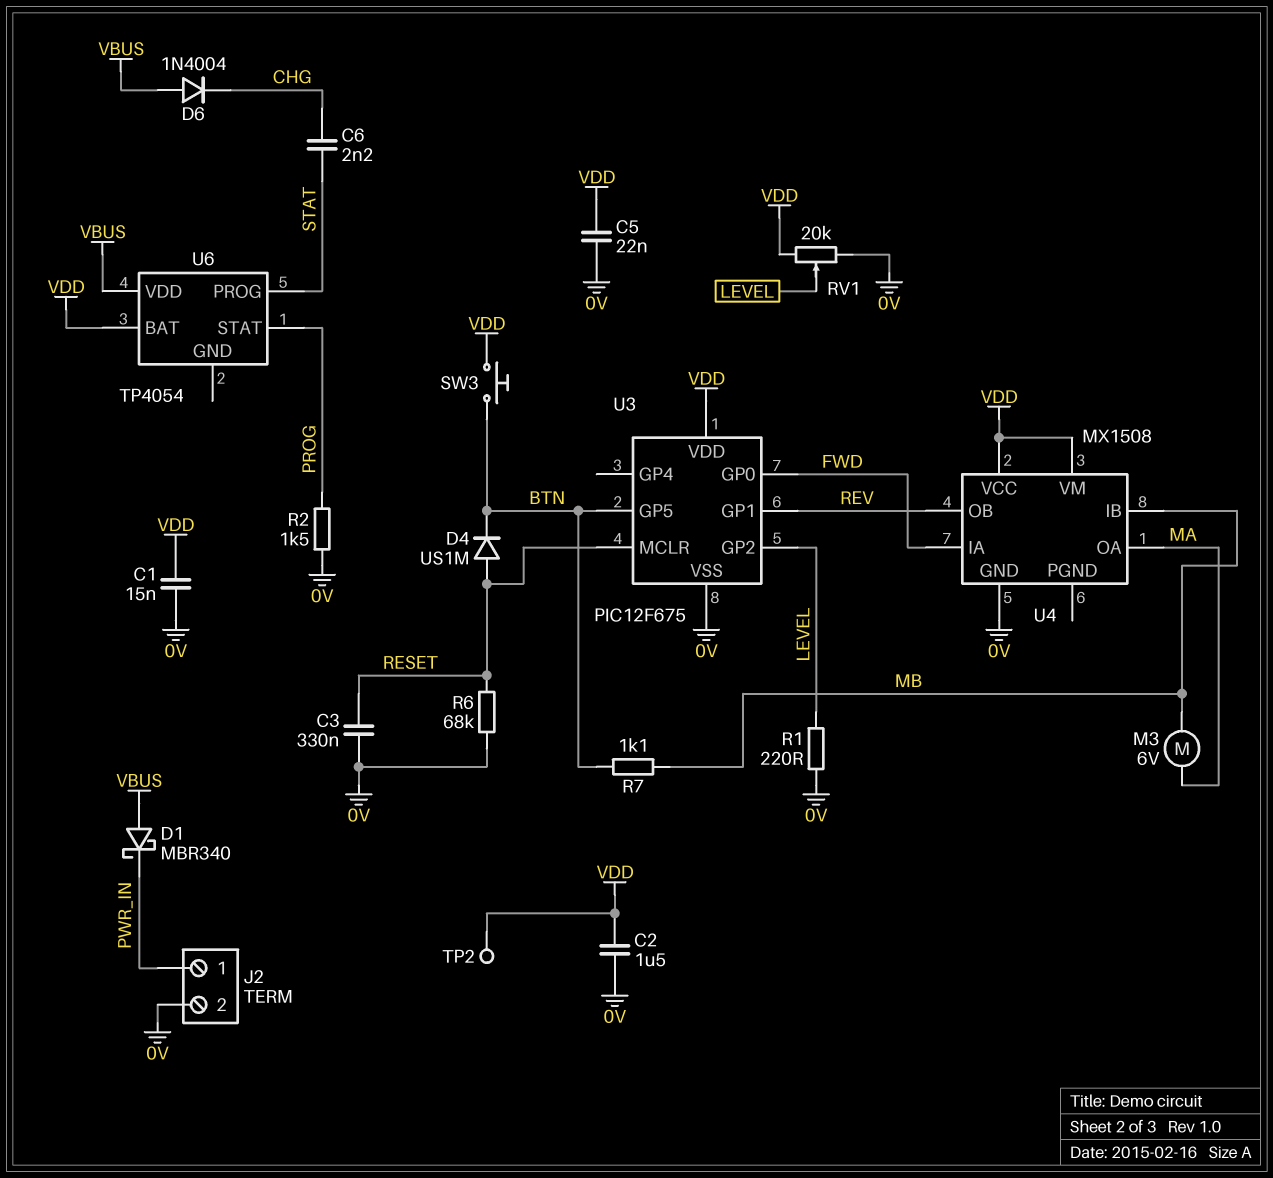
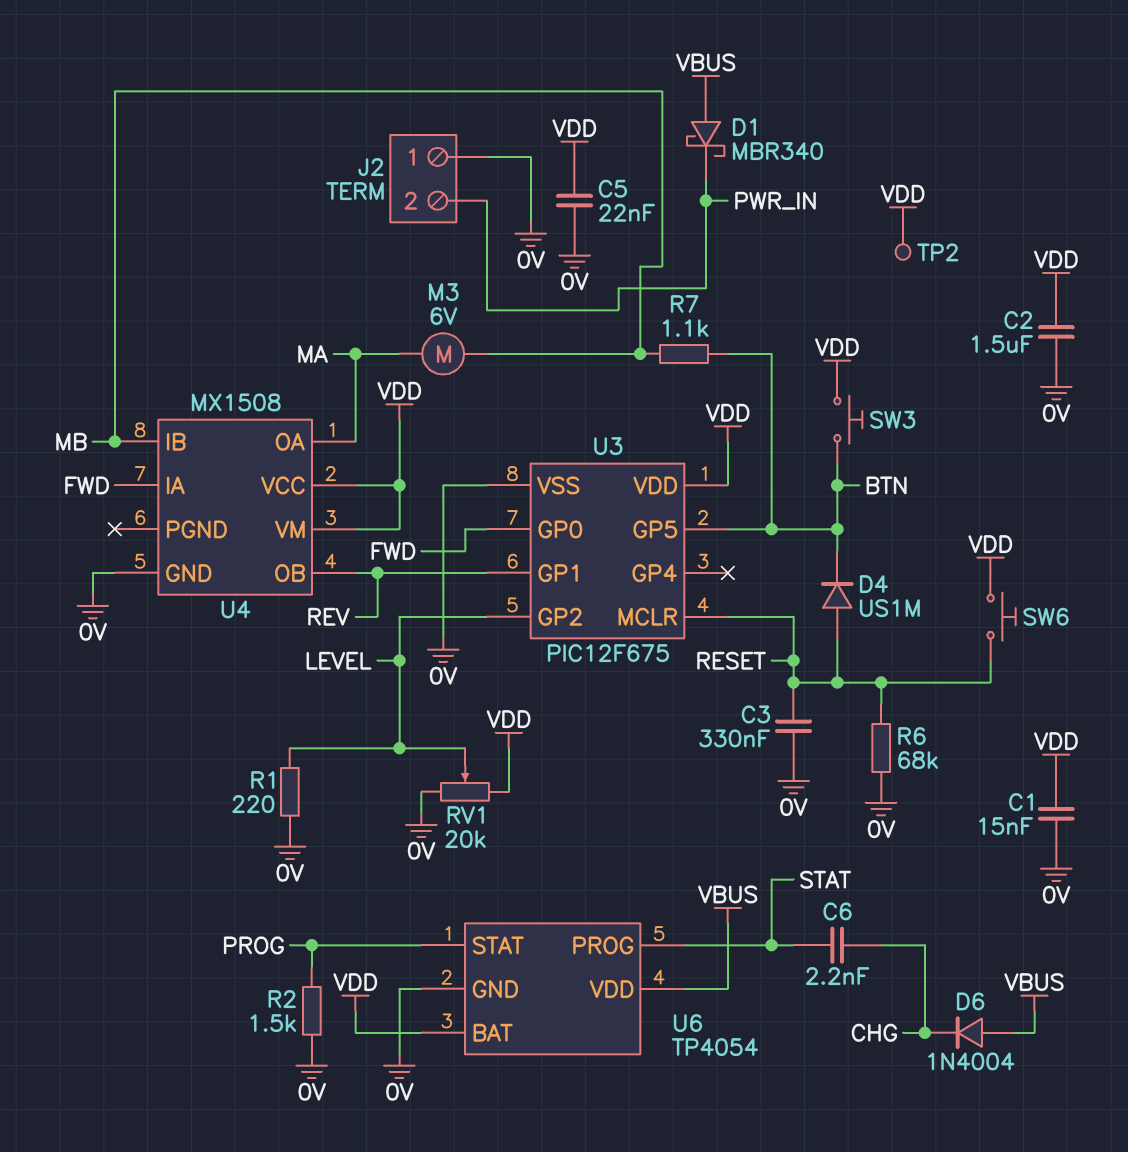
J2 pin 1: PWR_IN -> 0V
J2 pin 2: 0V -> PWR_IN
SW6: none -> button (RESET, VDD)
U6 pin GND: none -> 0V

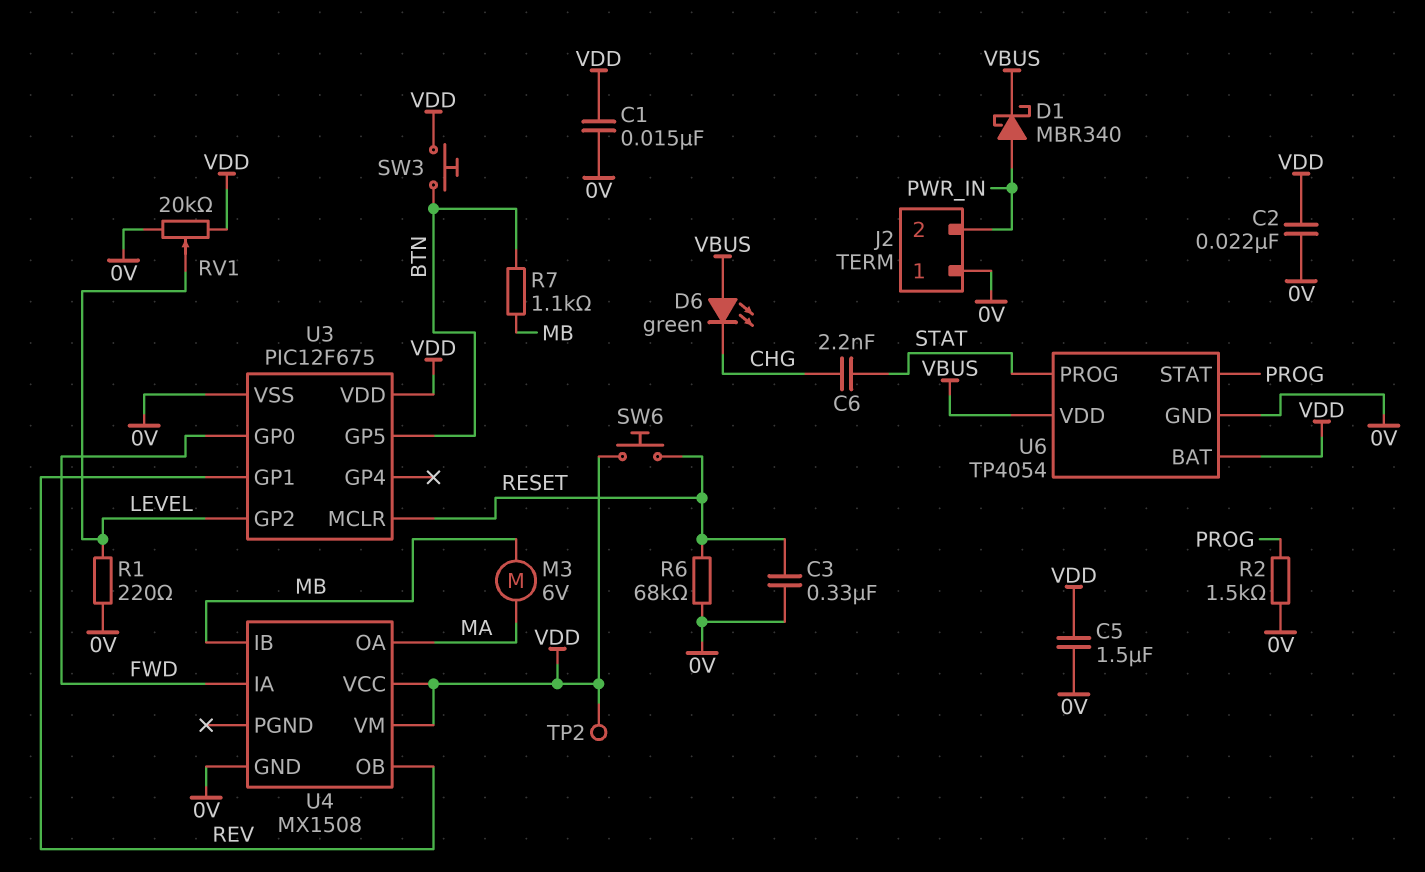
C2: 1.5uF (0V, VDD) -> 22nF (0V, VDD)
C5: 22nF (0V, VDD) -> 1.5uF (0V, VDD)
D1: schottky MBR340 (A VBUS, K PWR_IN) -> schottky MBR340 (A PWR_IN, K VBUS)
D4: diode US1M (A RESET, K BTN) -> none
D6: diode 1N4004 (A VBUS, K CHG) -> LED green (A VBUS, K CHG)

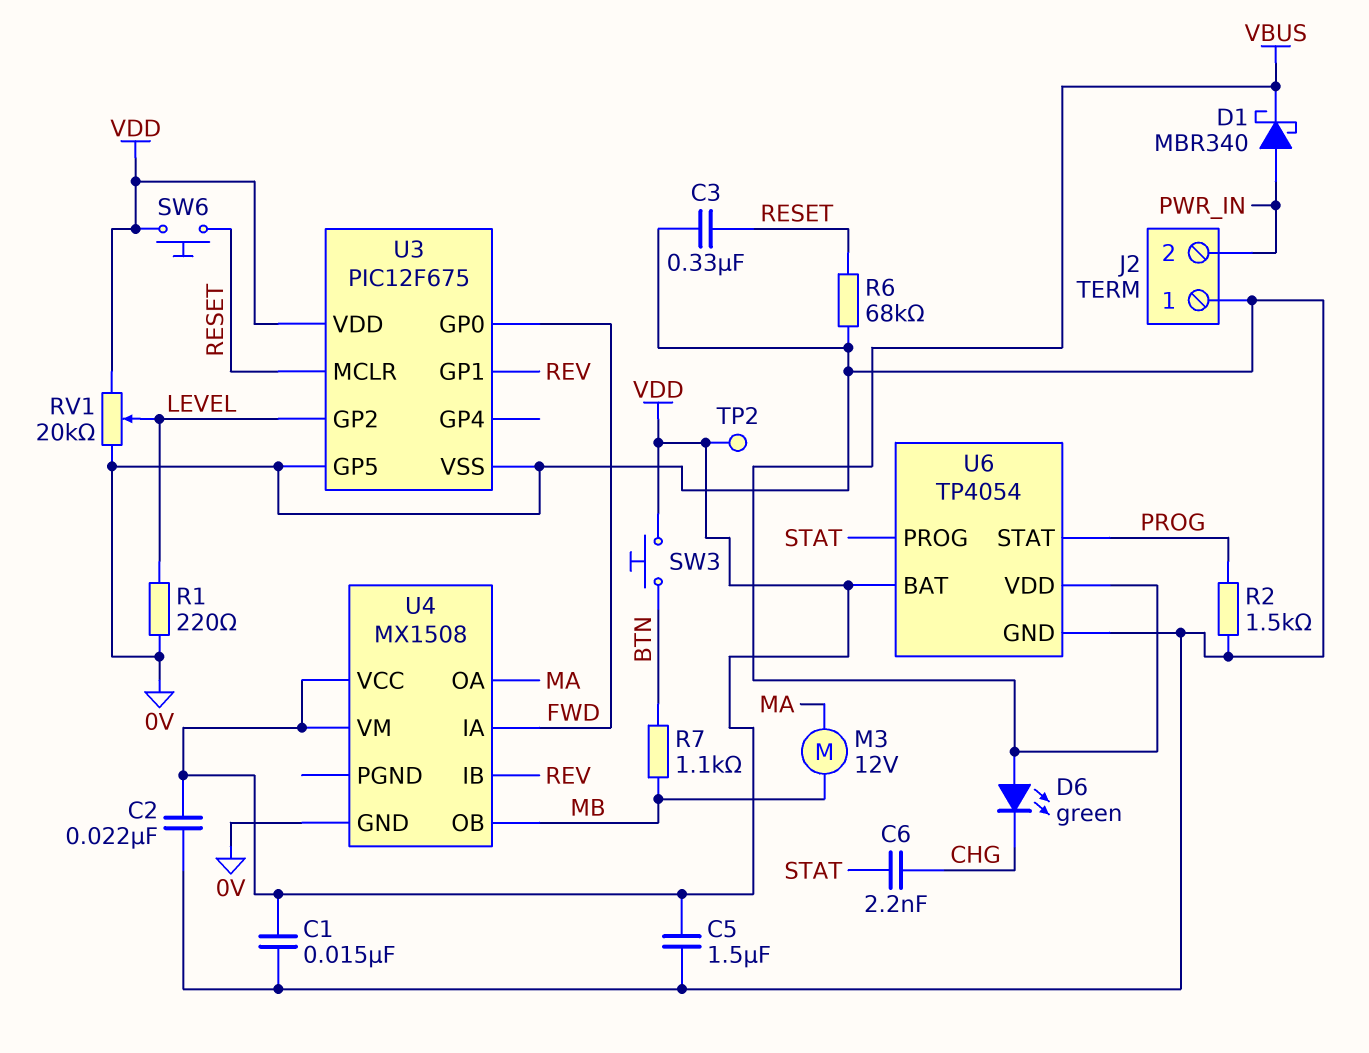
M3: motor 6V (MA, MB) -> motor 12V (MA, MB)
U3 pin GP5: BTN -> 0V
U4 pin IB: MB -> REV
U4 pin OB: REV -> MB

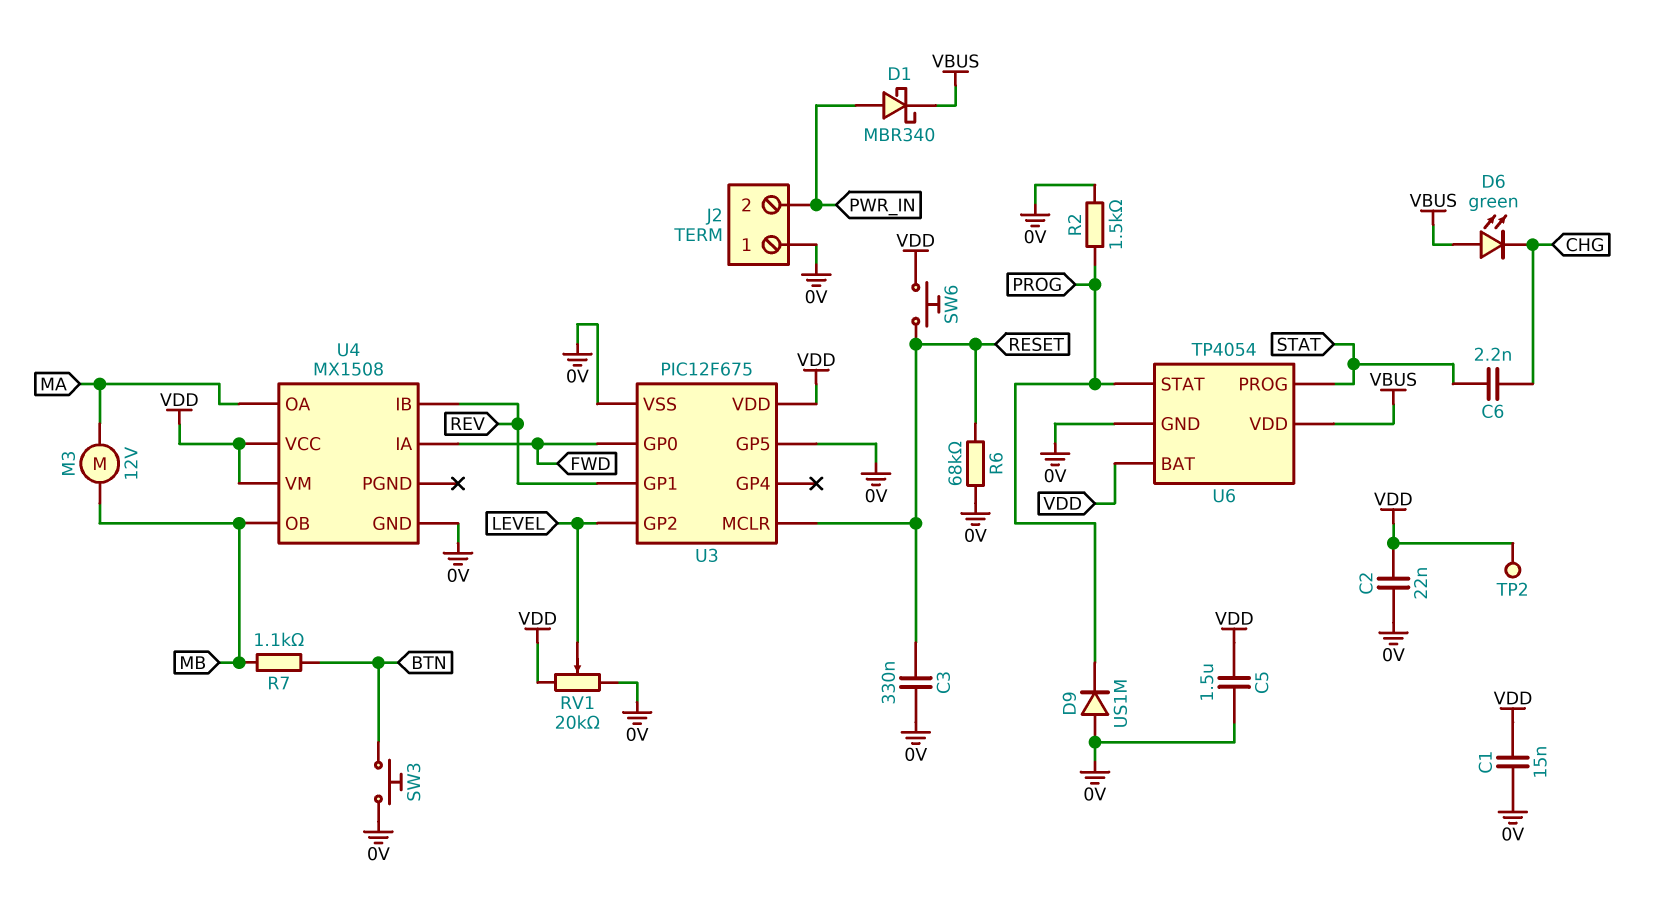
D9: none -> diode US1M (A 0V, K PROG)
R1: 220 (0V, LEVEL) -> none
SW3: button (BTN, VDD) -> button (0V, BTN)

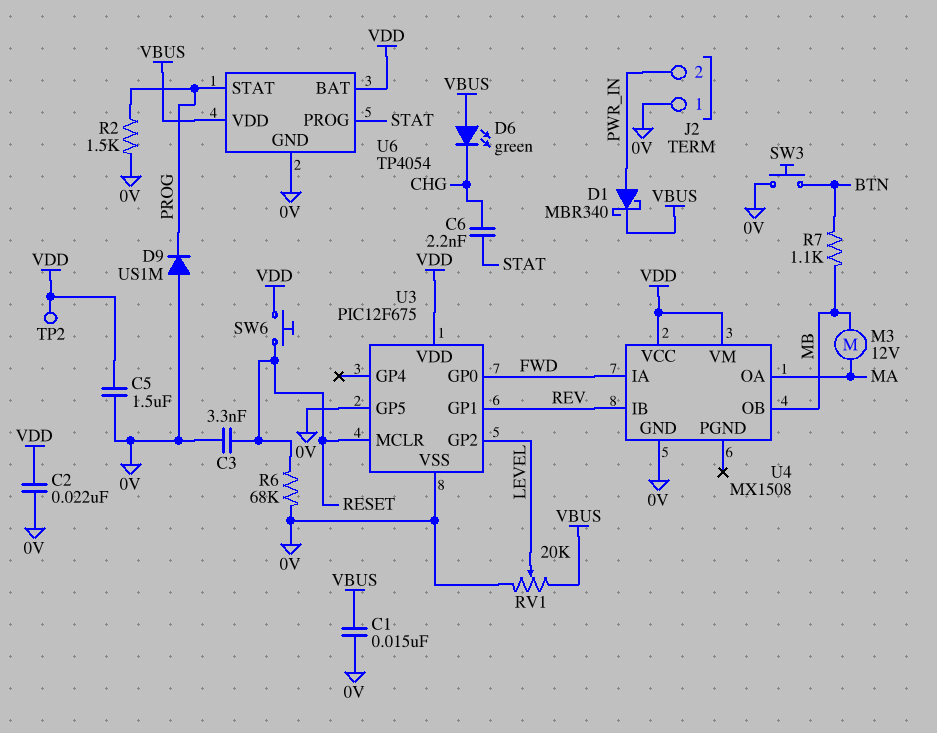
C1: 15nF (0V, VDD) -> 15nF (0V, VBUS)
C3: 330nF (0V, RESET) -> 3.3nF (0V, RESET)
RV1: 20k (0V, VDD, wiper LEVEL) -> 20k (0V, VBUS, wiper LEVEL)

